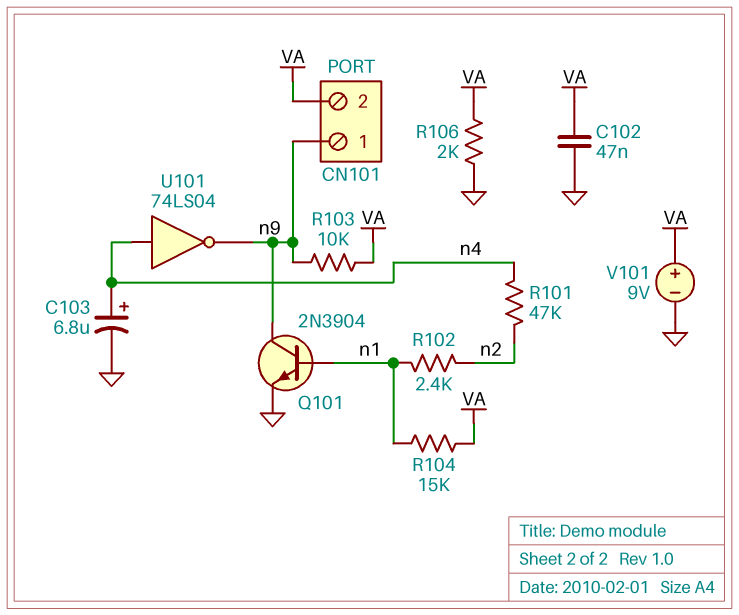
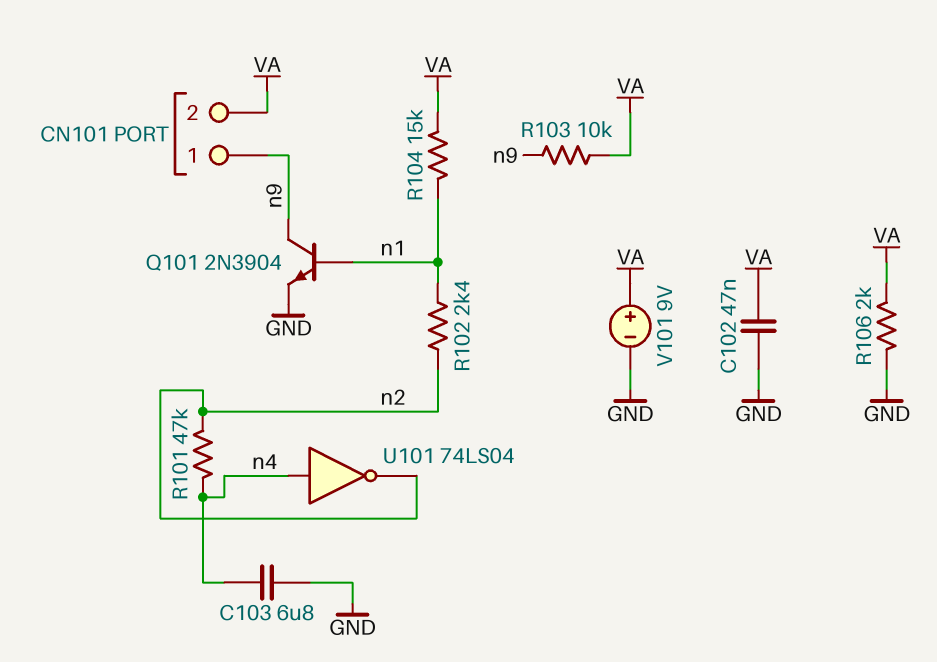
C103: 6.8uF (plus n4, minus GND) -> 6.8uF (GND, n4)
U101: NOT 74LS04 (in n4, out n9) -> NOT 74LS04 (in n4, out n2)

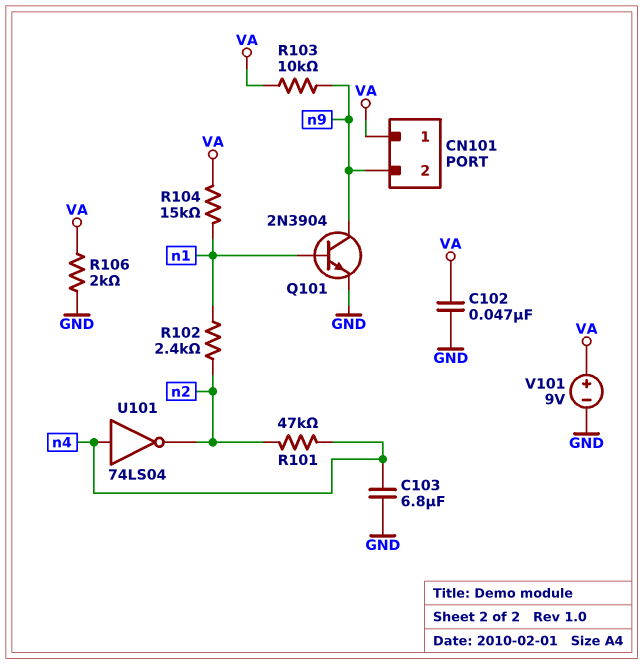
CN101 pin 1: n9 -> VA
CN101 pin 2: VA -> n9

